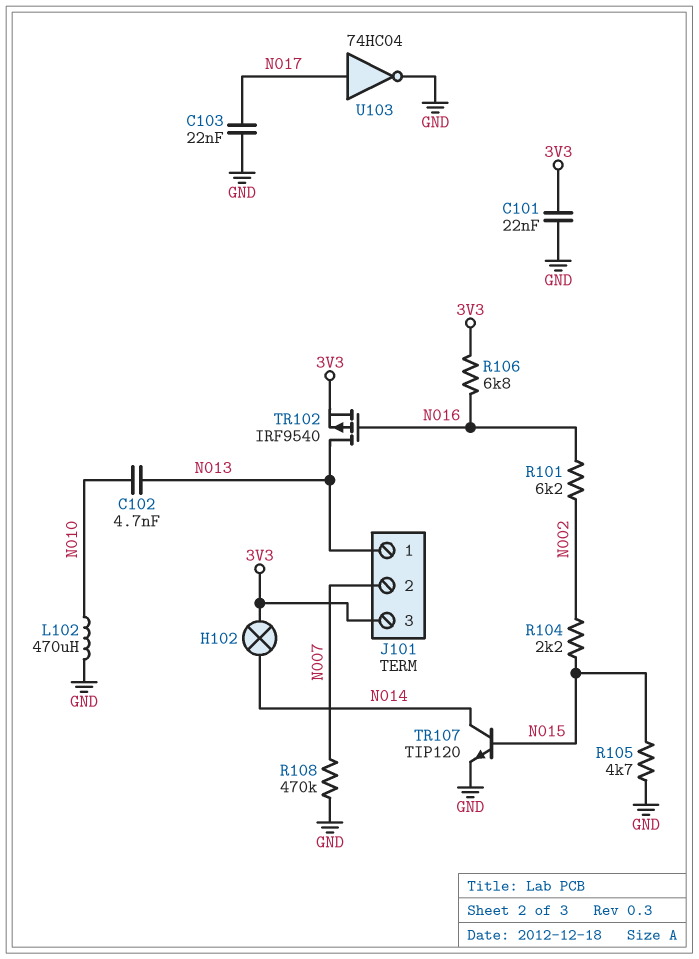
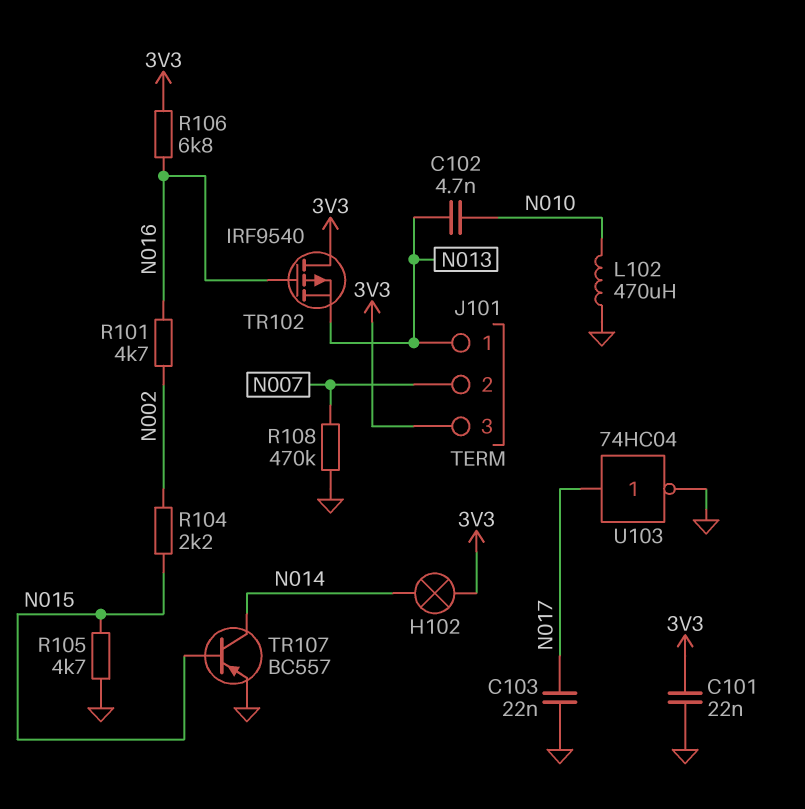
R101: 6.2k (N002, N016) -> 4.7k (N002, N016)
TR102: PMOS IRF9540 (G N016, D N013, S 3V3) -> PMOS IRF9540 (G N016, D 3V3, S N013)
TR107: NPN TIP120 (B N015, C N014, E GND) -> PNP BC557 (B N015, C N014, E GND)

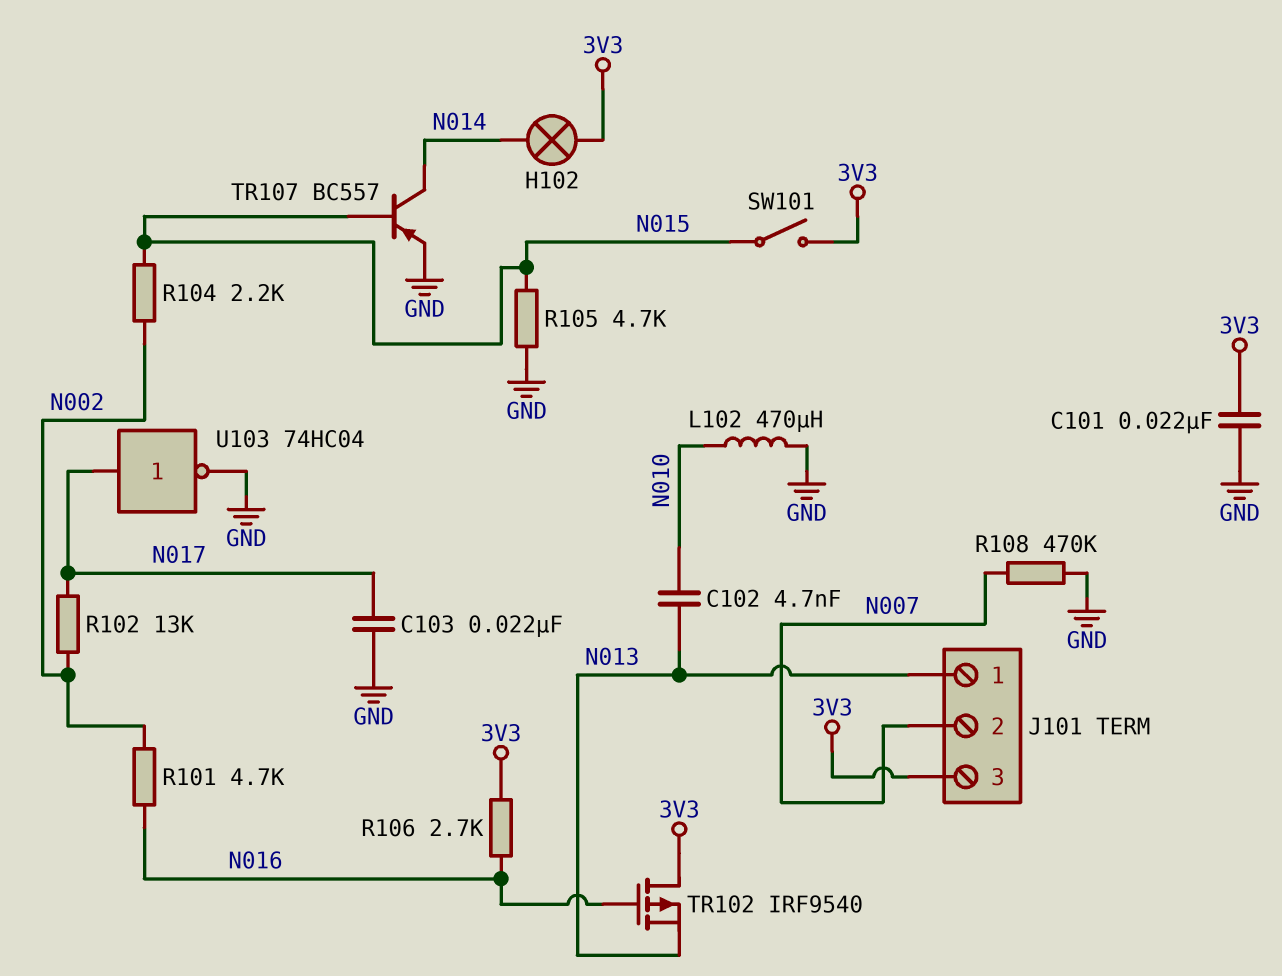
R102: none -> 13k (N002, N017)
R106: 6.8k (3V3, N016) -> 2.7k (3V3, N016)
SW101: none -> switch (3V3, N015)

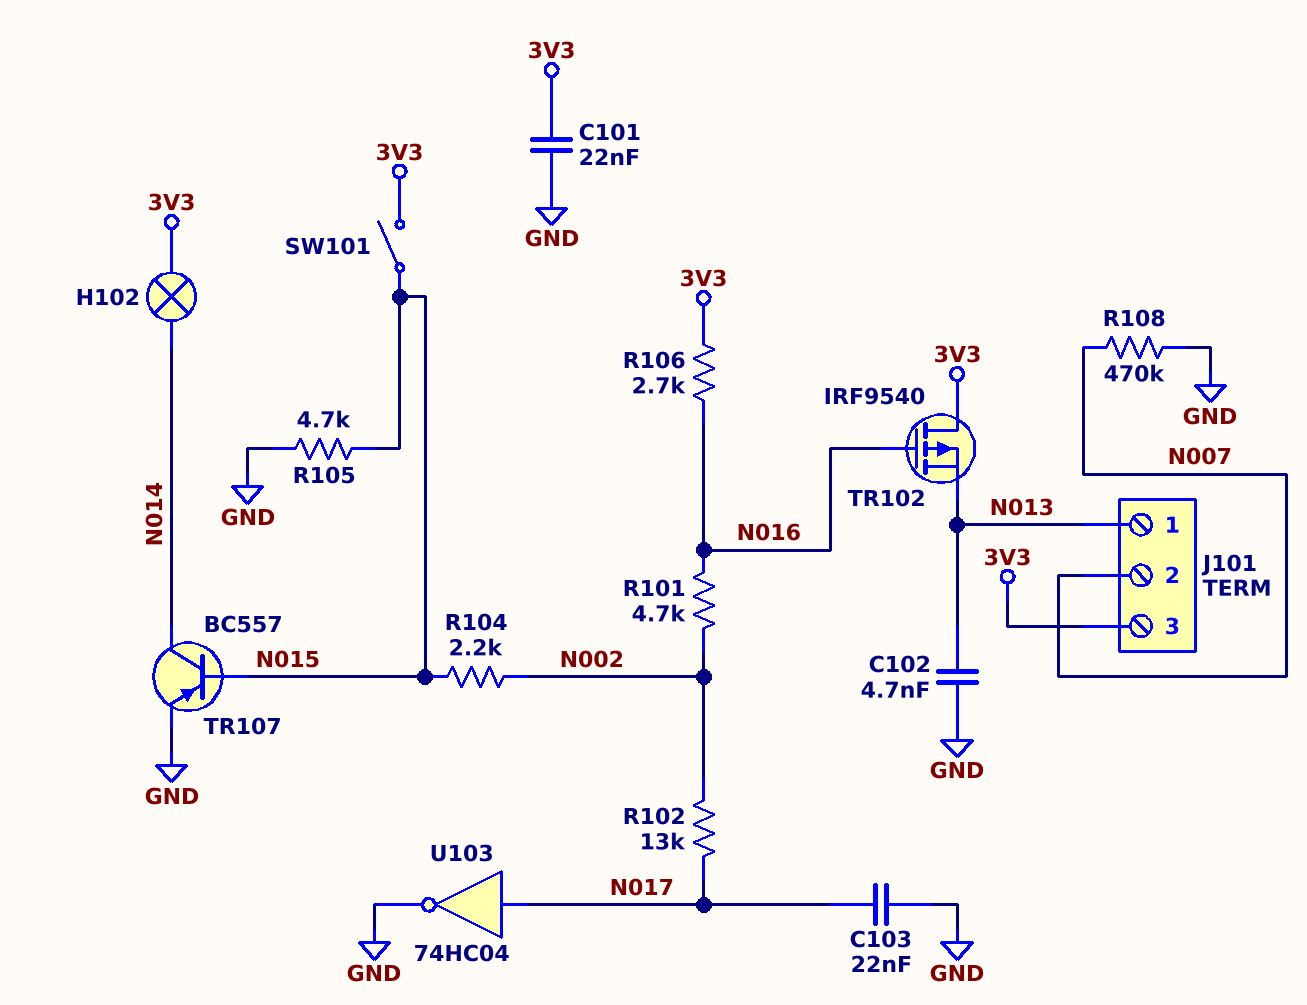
C102: 4.7nF (N010, N013) -> 4.7nF (GND, N013)
L102: 470uH (GND, N010) -> none

